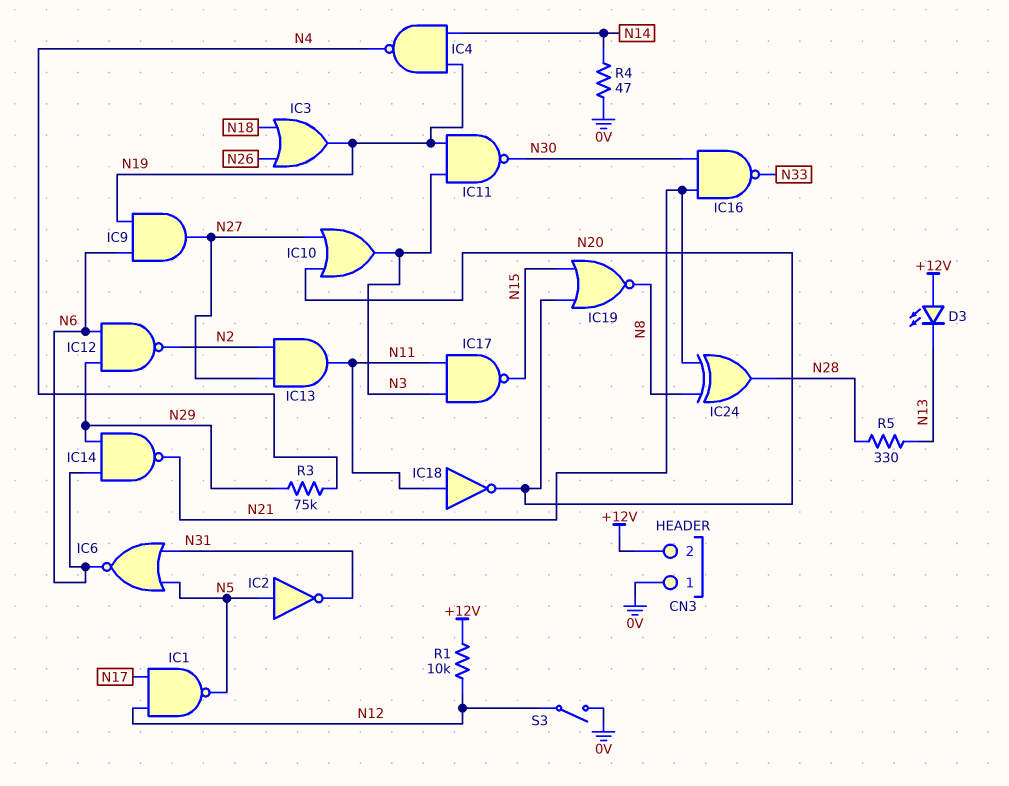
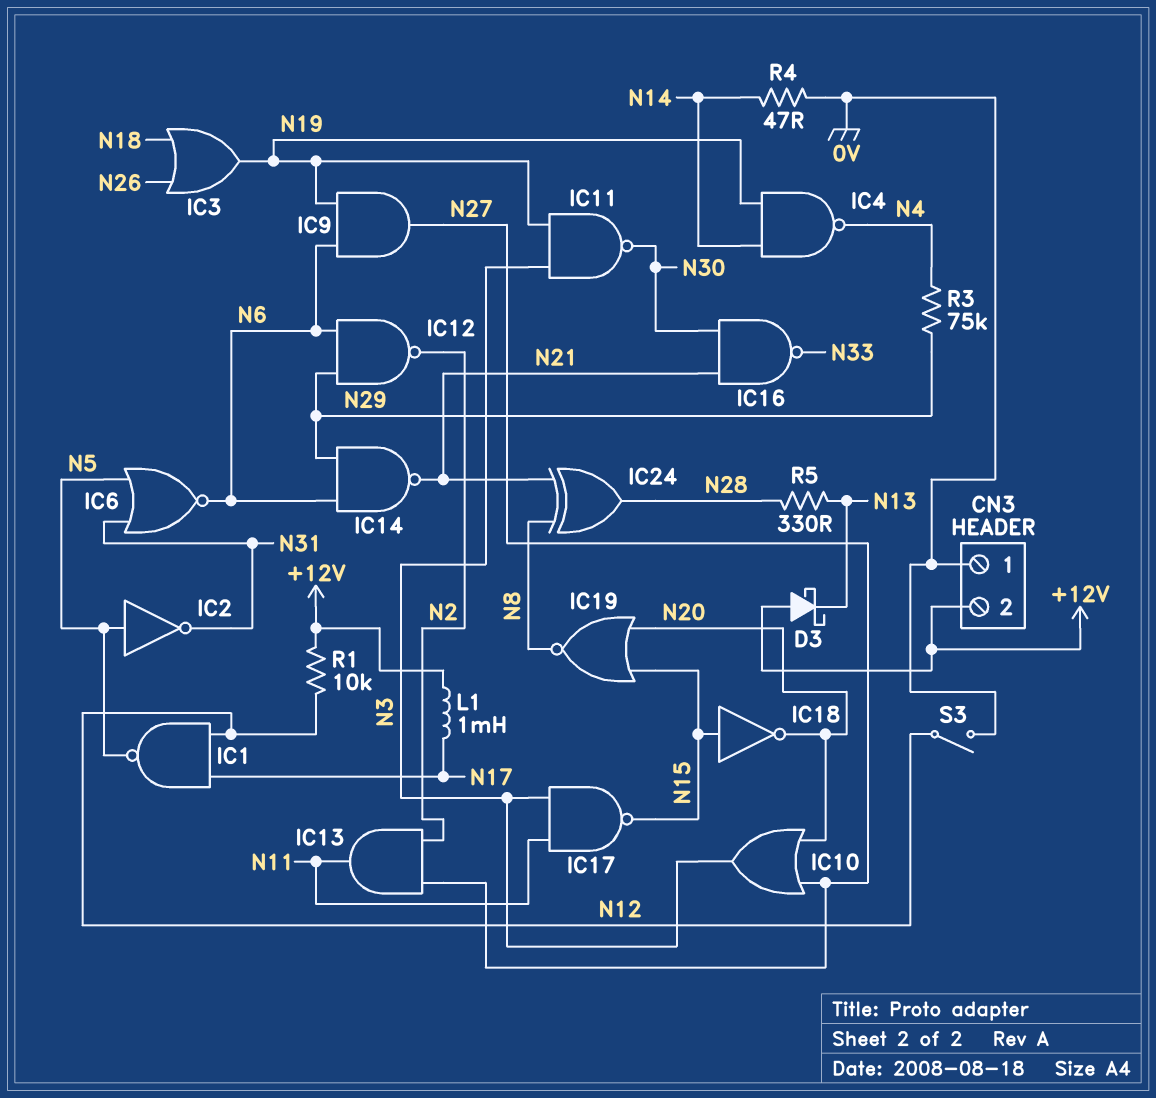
D3: LED (A +12V, K N13) -> schottky (A +12V, K N13)
IC18: NOT (in N11, out N20) -> NOT (in N15, out N20)
L1: none -> 1mH (+12V, N17)

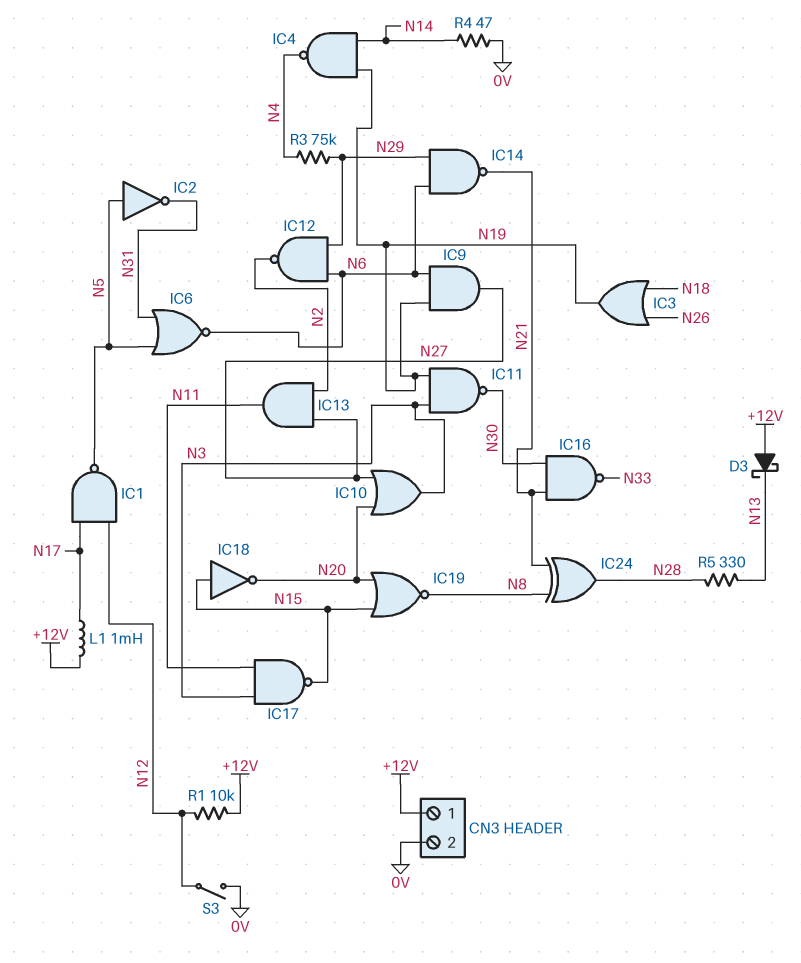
CN3 pin 1: 0V -> +12V
CN3 pin 2: +12V -> 0V

